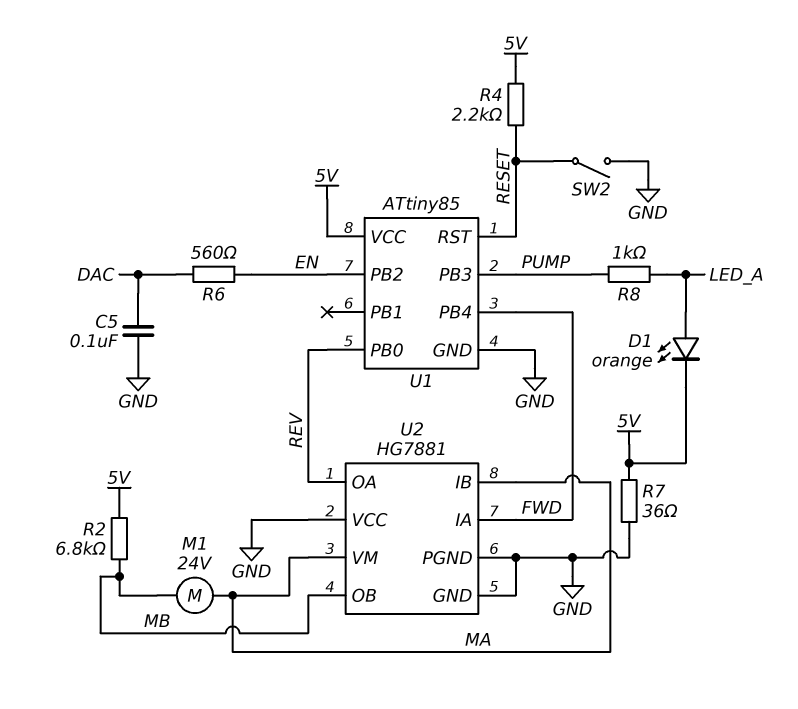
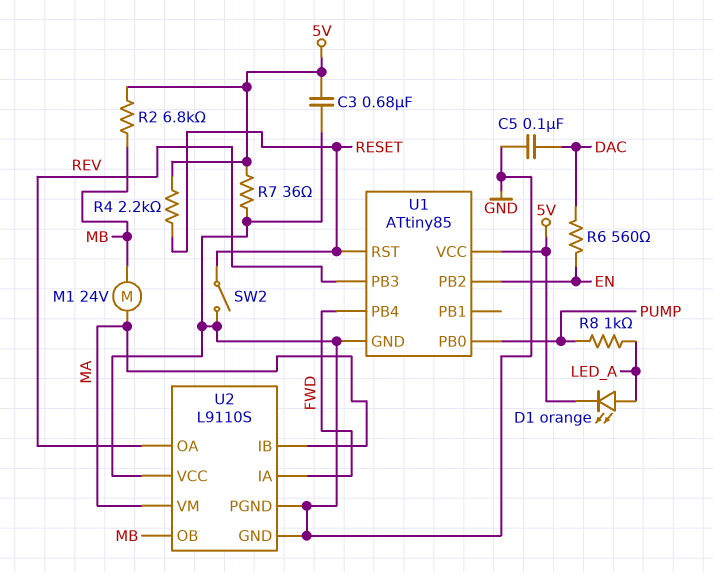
C3: none -> 680nF (5V, GND)
U1 pin PB0: REV -> PUMP
U1 pin PB3: PUMP -> REV
U2: HG7881 -> L9110S

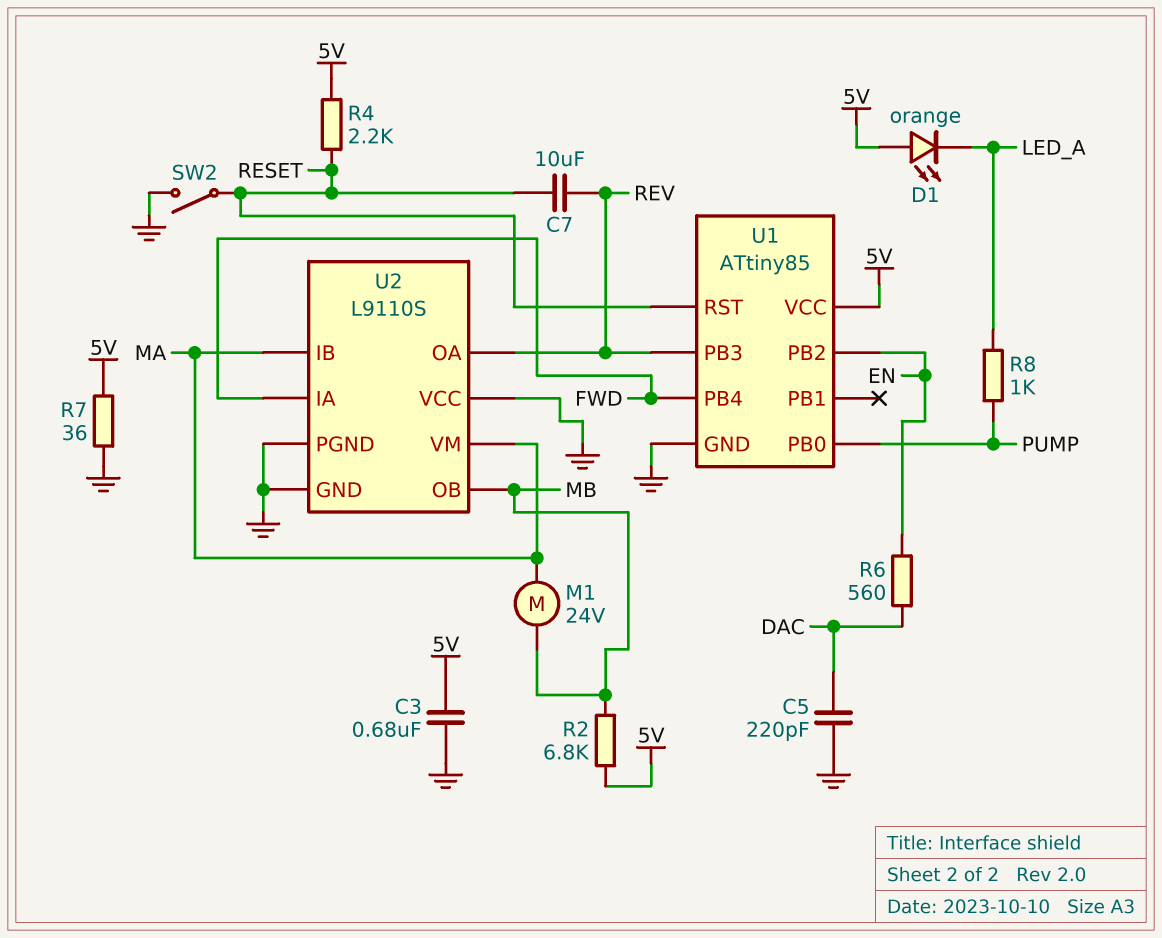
C5: 100nF (DAC, GND) -> 220pF (DAC, GND)
C7: none -> 10uF (RESET, REV)
D1: LED orange (A LED_A, K 5V) -> LED orange (A 5V, K LED_A)

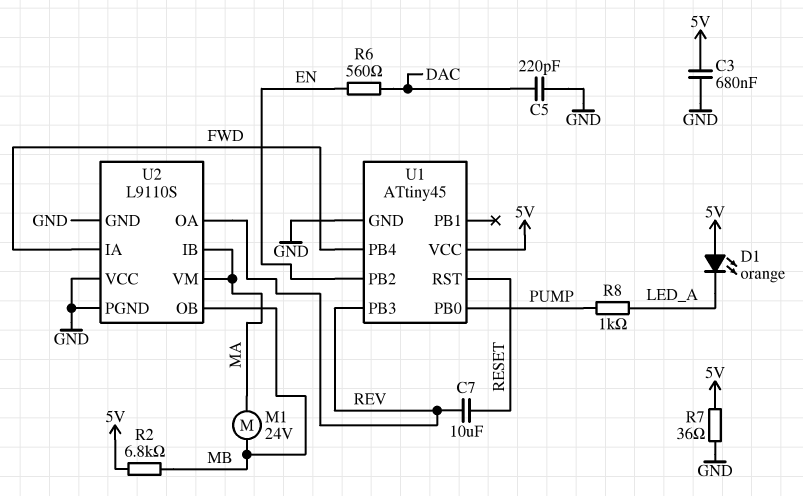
R4: 2.2k (5V, RESET) -> none
SW2: switch (GND, RESET) -> none
U1: ATtiny85 -> ATtiny45

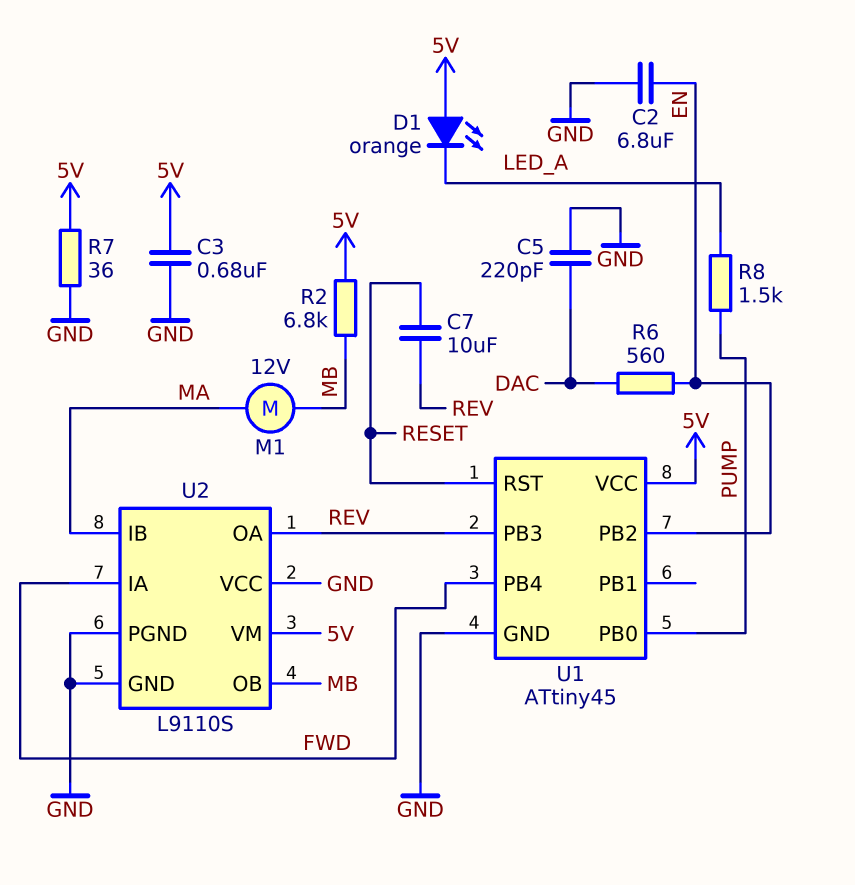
C2: none -> 6.8uF (EN, GND)
M1: motor 24V (MA, MB) -> motor 12V (MA, MB)
R8: 1k (LED_A, PUMP) -> 1.5k (LED_A, PUMP)
U2 pin VM: MA -> 5V

